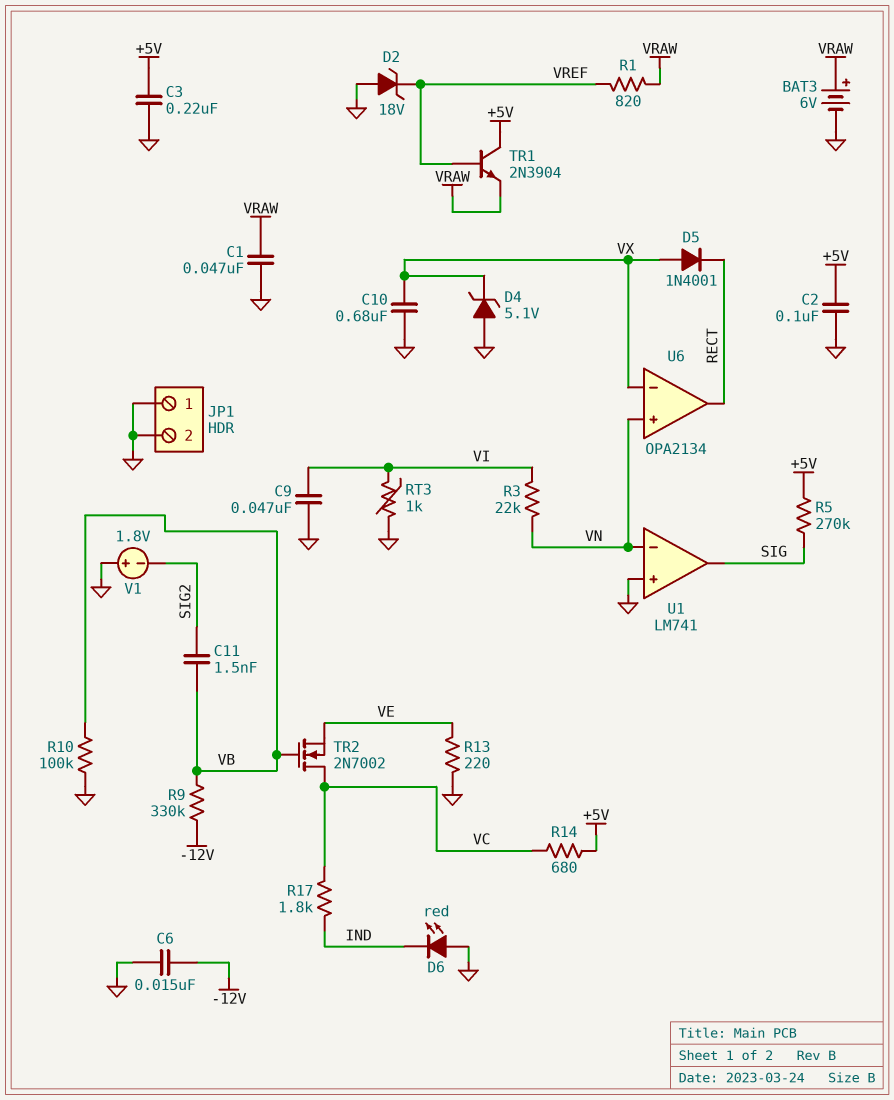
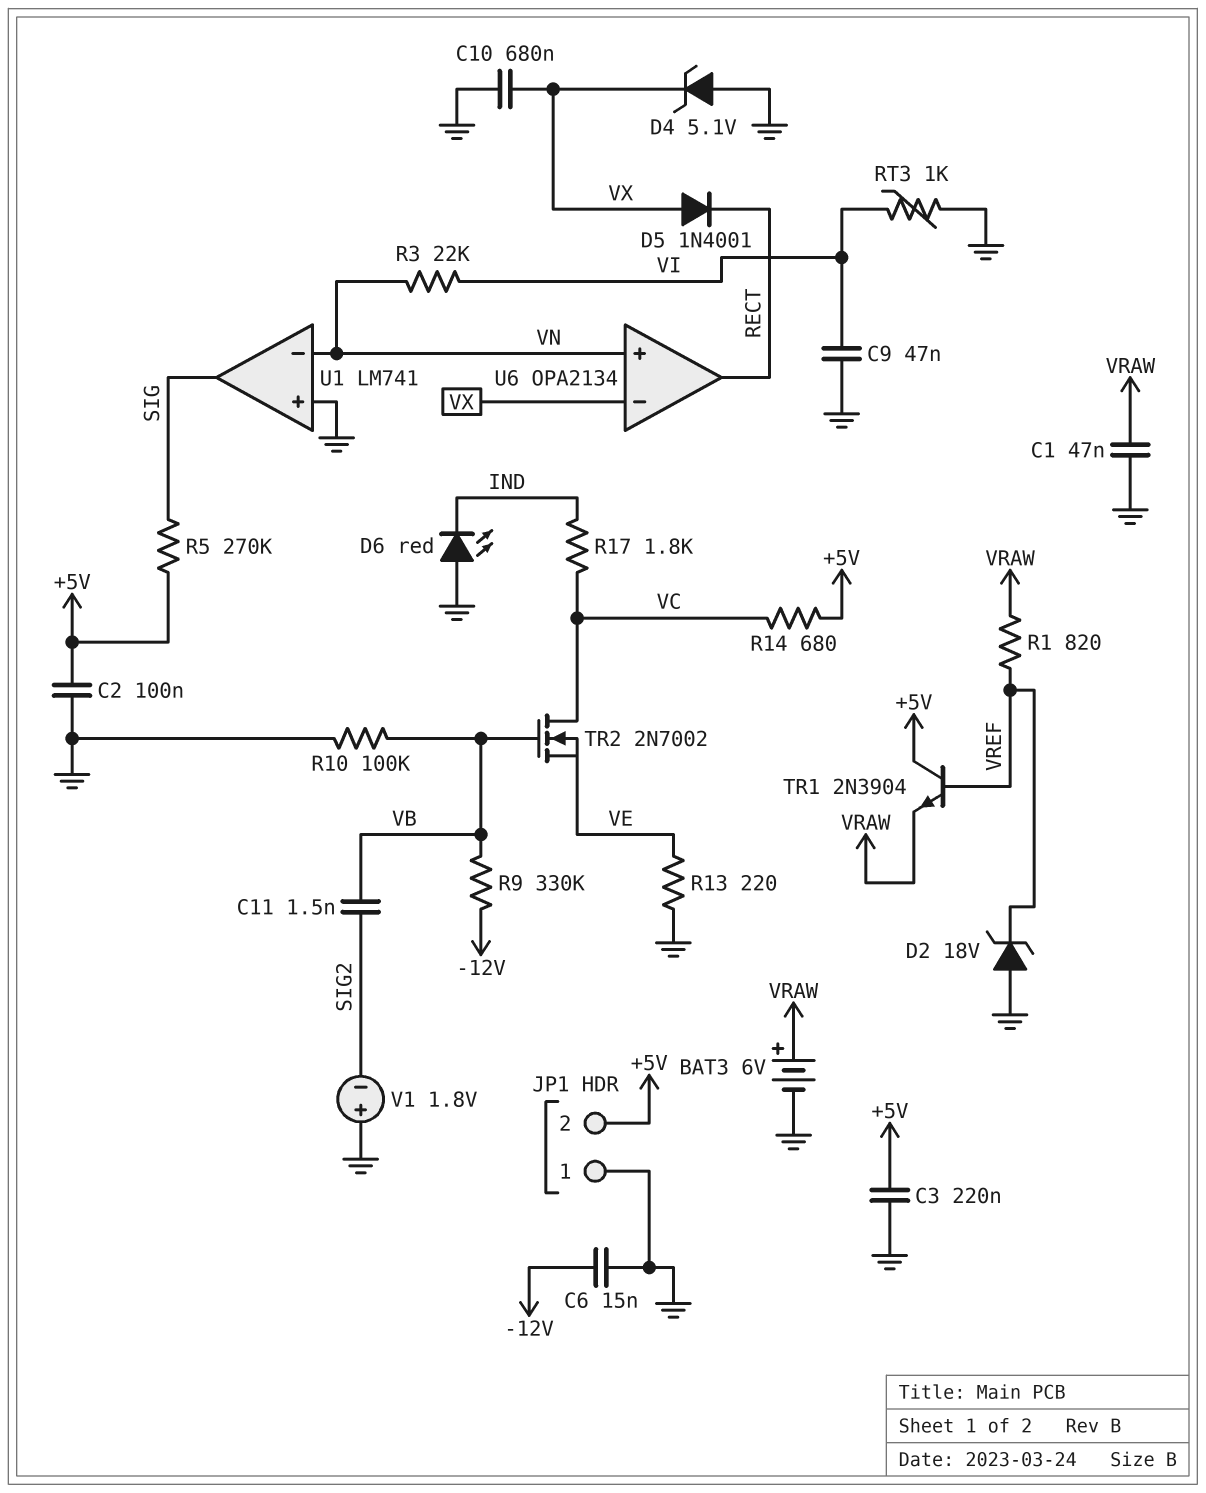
JP1 pin 2: GND -> +5V

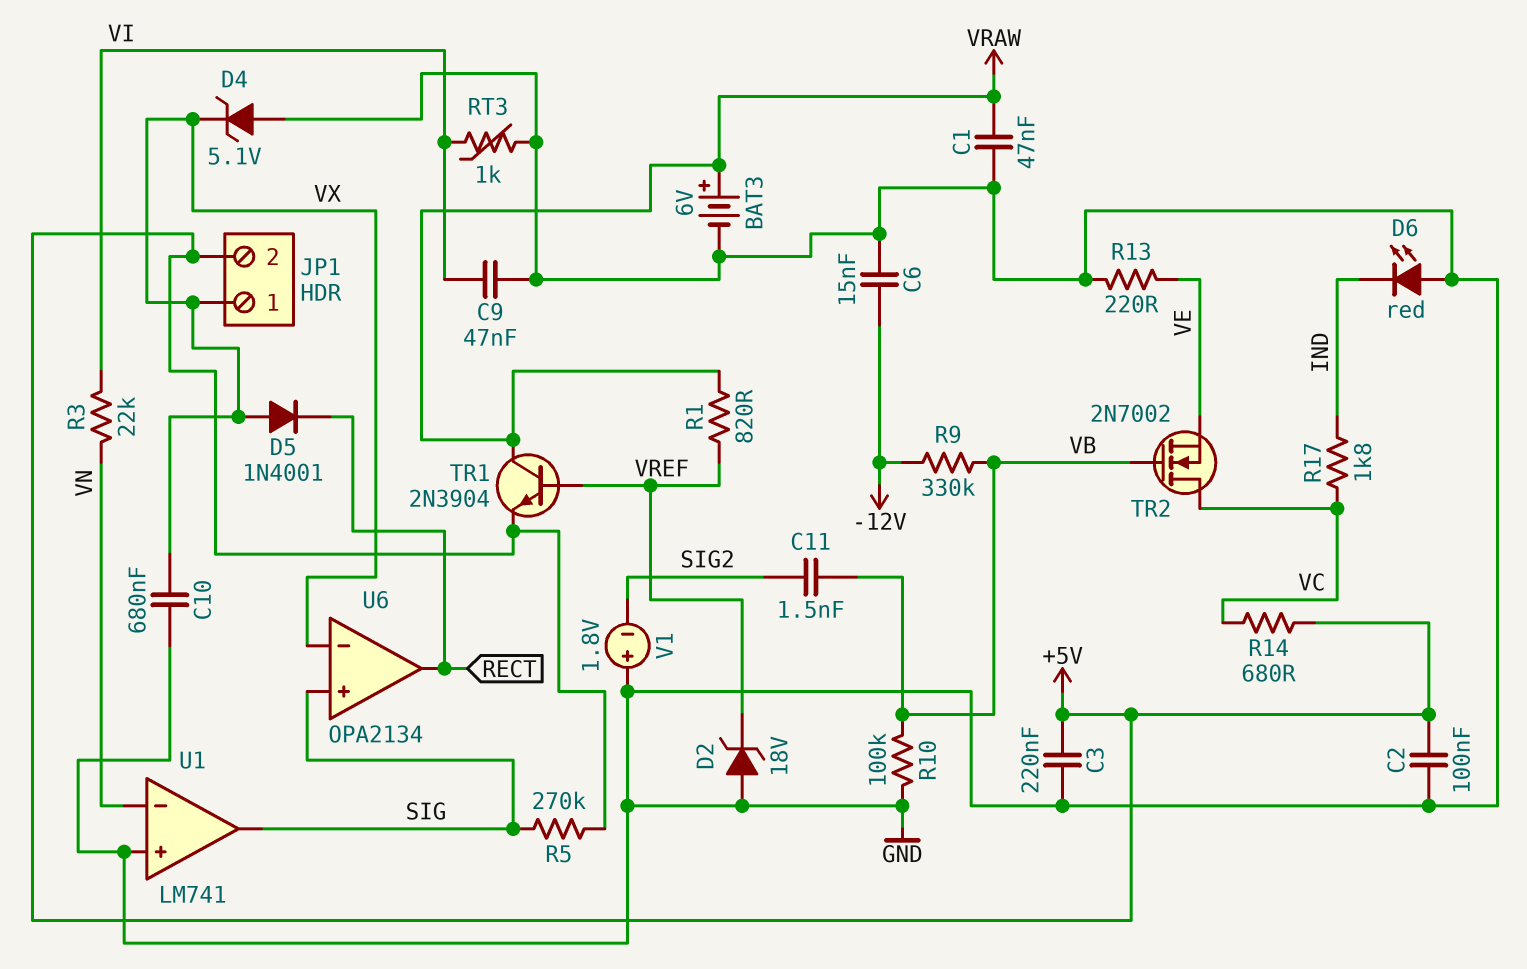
JP1 pin 1: GND -> VX
TR1: NPN 2N3904 (B VREF, C +5V, E VRAW) -> NPN 2N3904 (B VREF, C VRAW, E +5V)
U6 pin in+: VN -> SIG

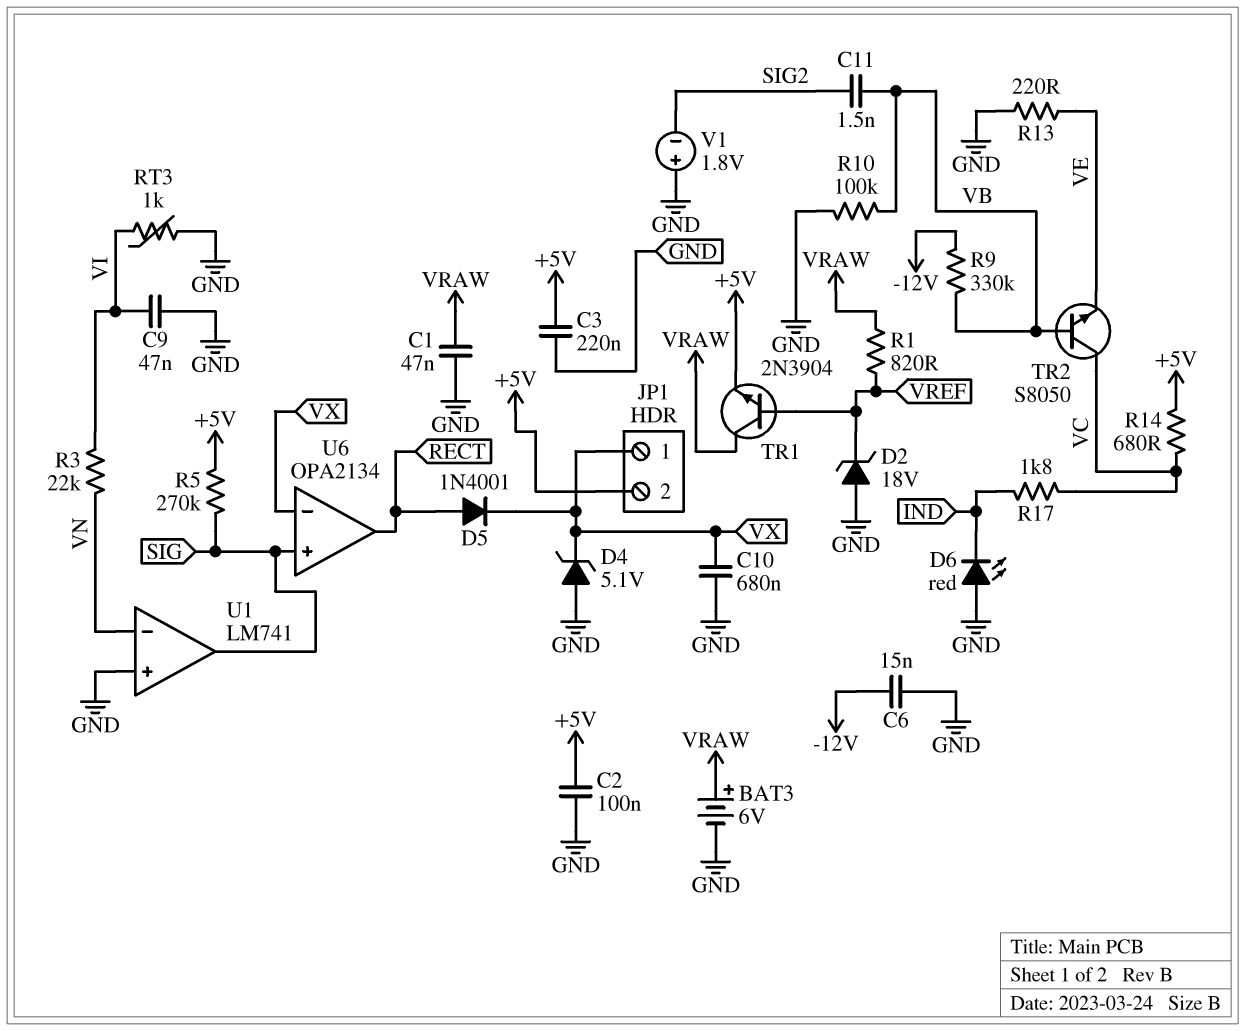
D5: diode 1N4001 (A VX, K RECT) -> diode 1N4001 (A RECT, K VX)
TR2: NMOS 2N7002 (G VB, D VC, S VE) -> NPN S8050 (B VB, C VC, E VE)

